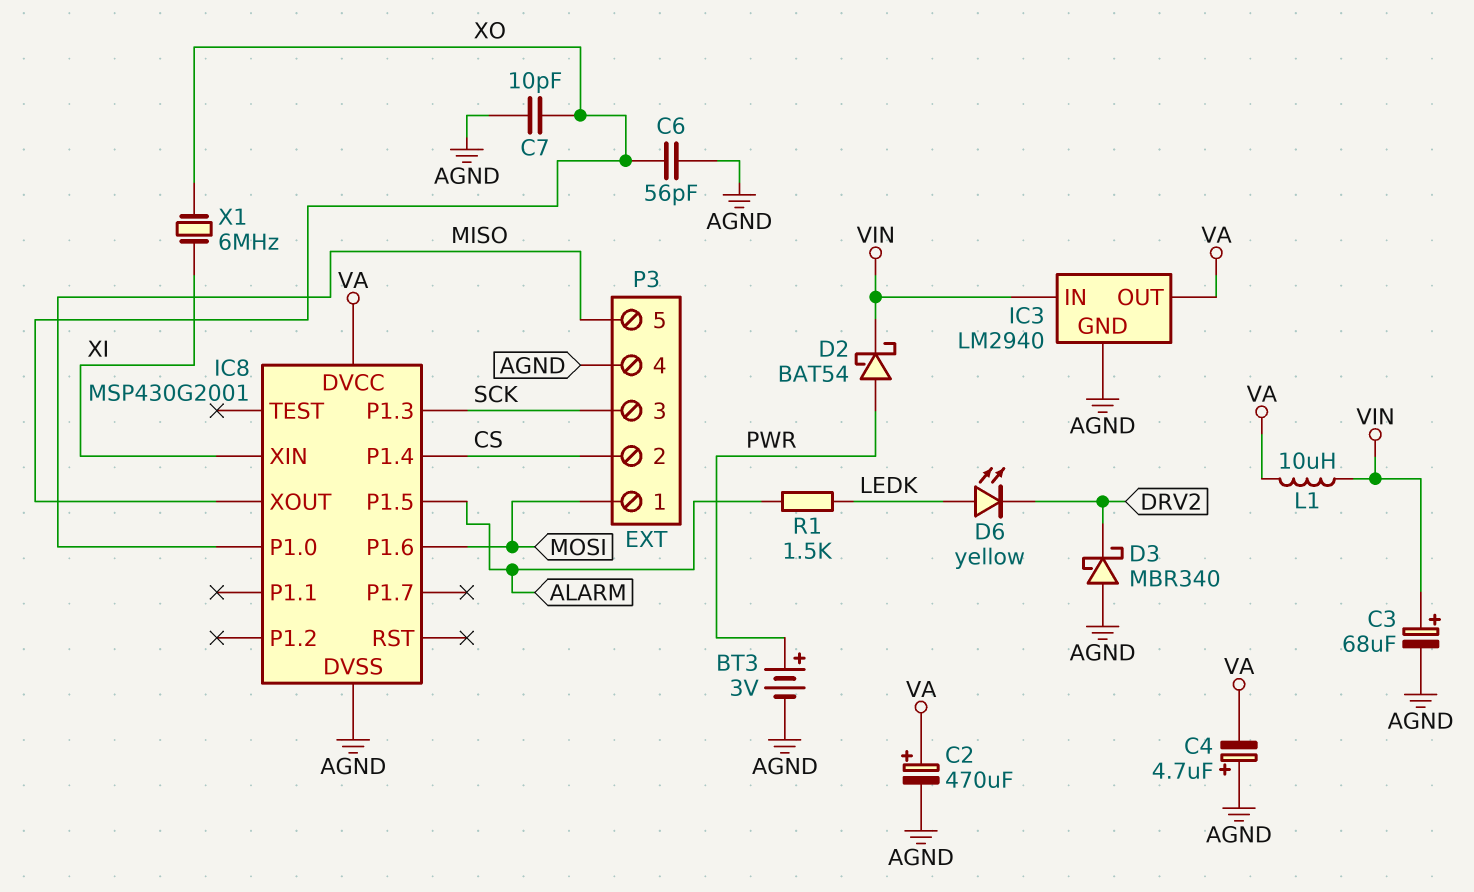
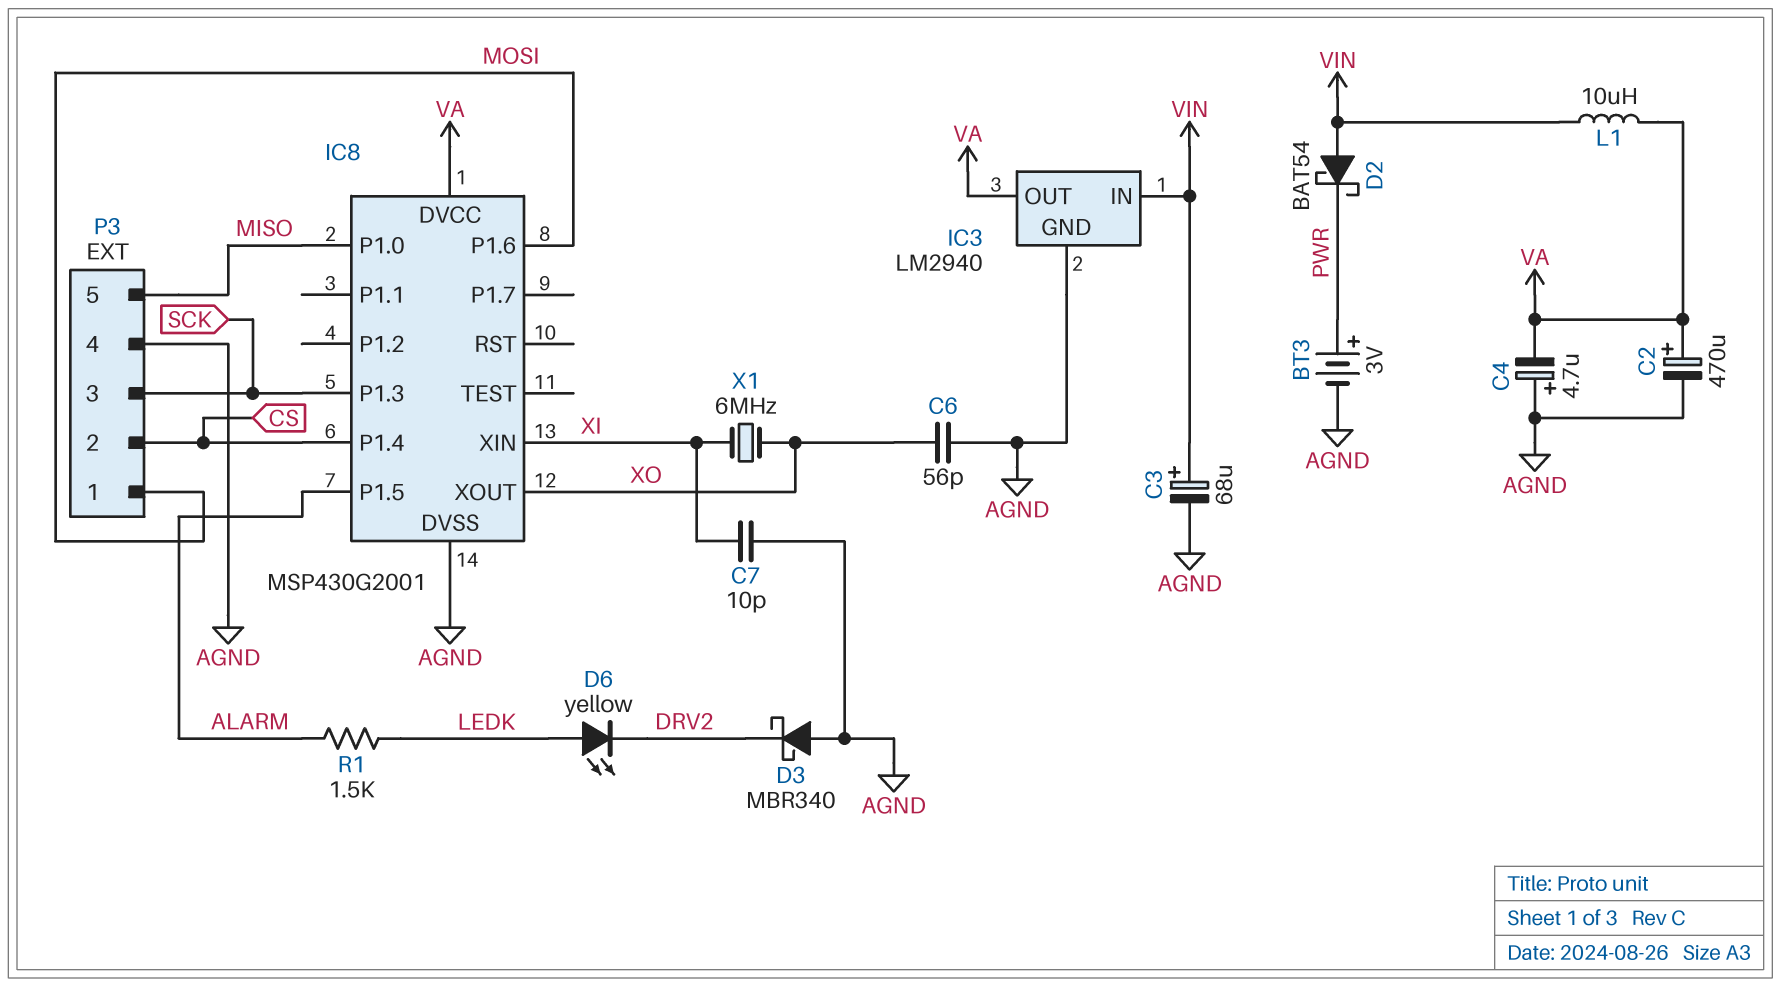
C7: 10pF (AGND, XO) -> 10pF (AGND, XI)
D2: schottky BAT54 (A PWR, K VIN) -> schottky BAT54 (A VIN, K PWR)

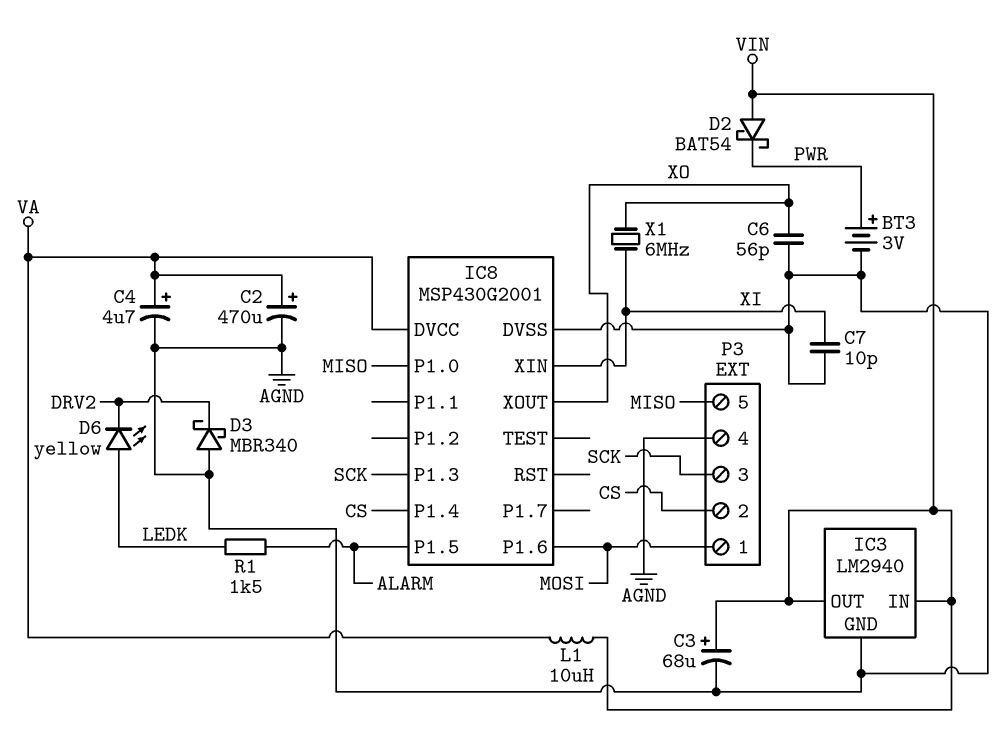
C4: 4.7uF (plus AGND, minus VA) -> 4.7uF (plus VA, minus AGND)
IC3 pin OUT: VA -> VIN

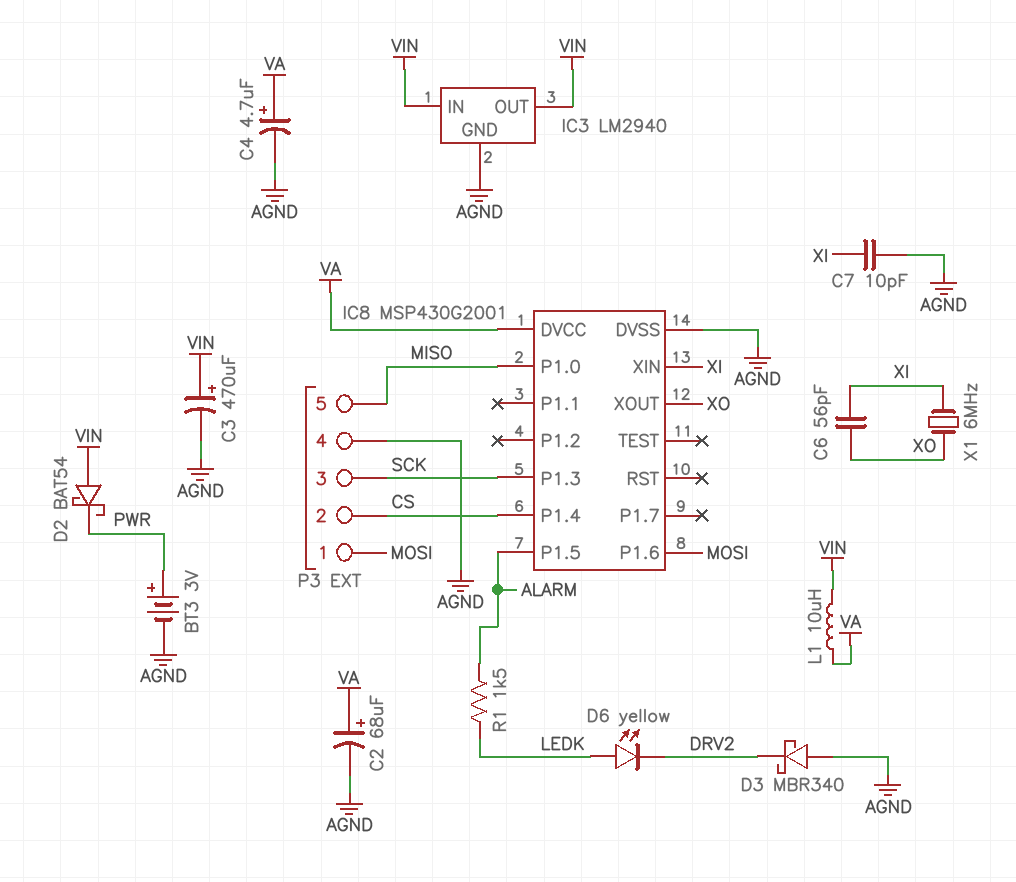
C2: 470uF (plus VA, minus AGND) -> 68uF (plus VA, minus AGND)
C3: 68uF (plus VIN, minus AGND) -> 470uF (plus VIN, minus AGND)
C6: 56pF (AGND, XO) -> 56pF (XI, XO)

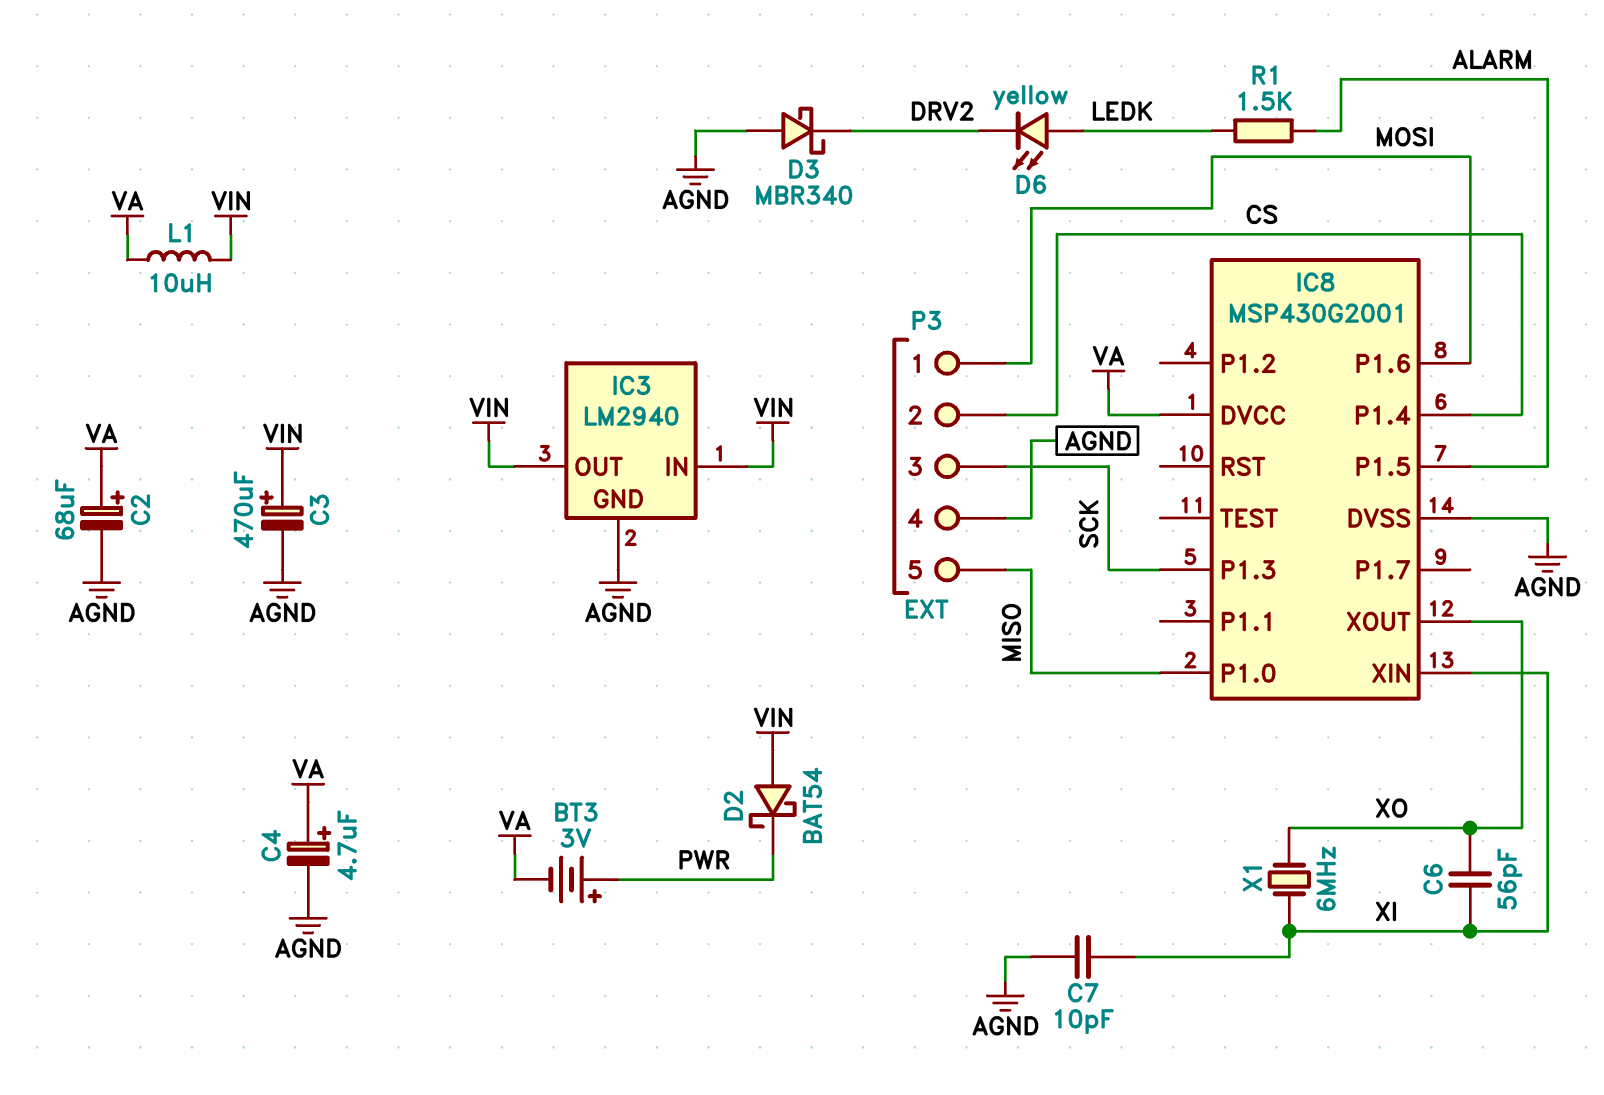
BT3: 3V (plus PWR, minus AGND) -> 3V (plus PWR, minus VA)

